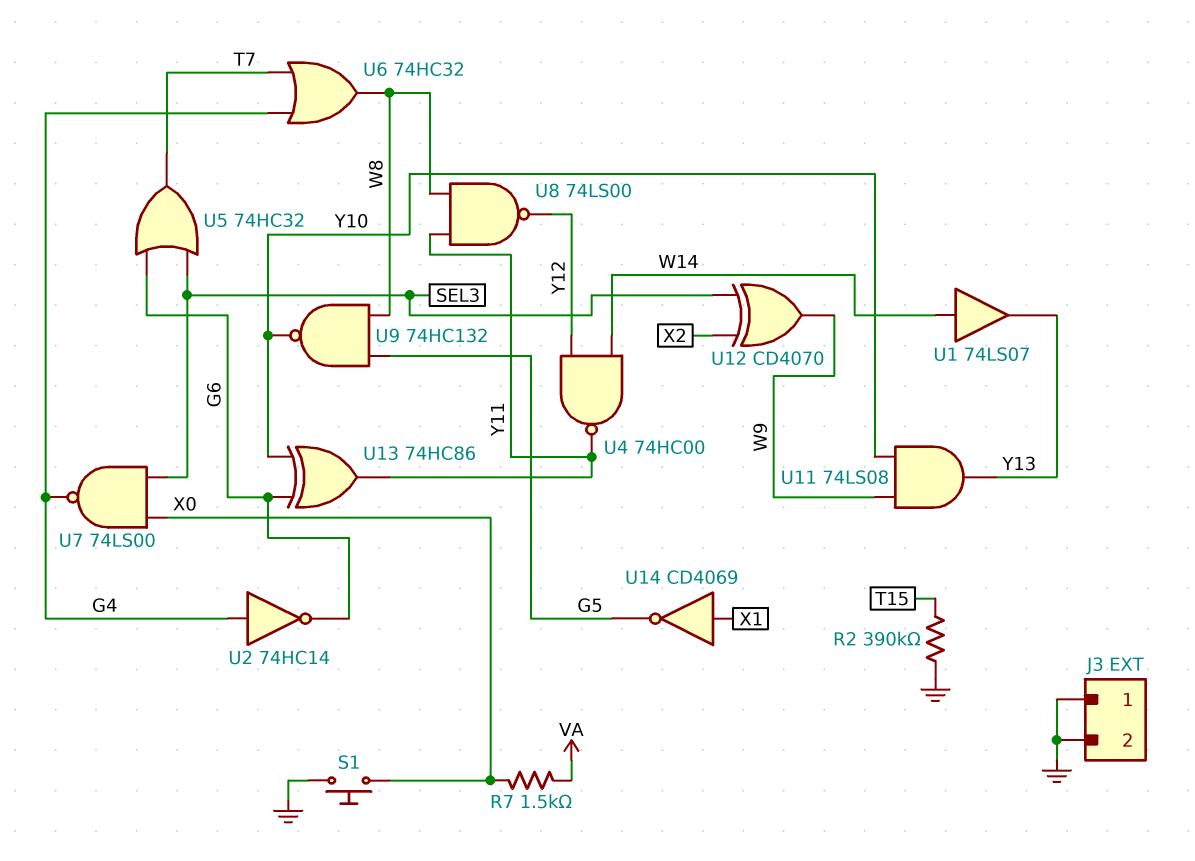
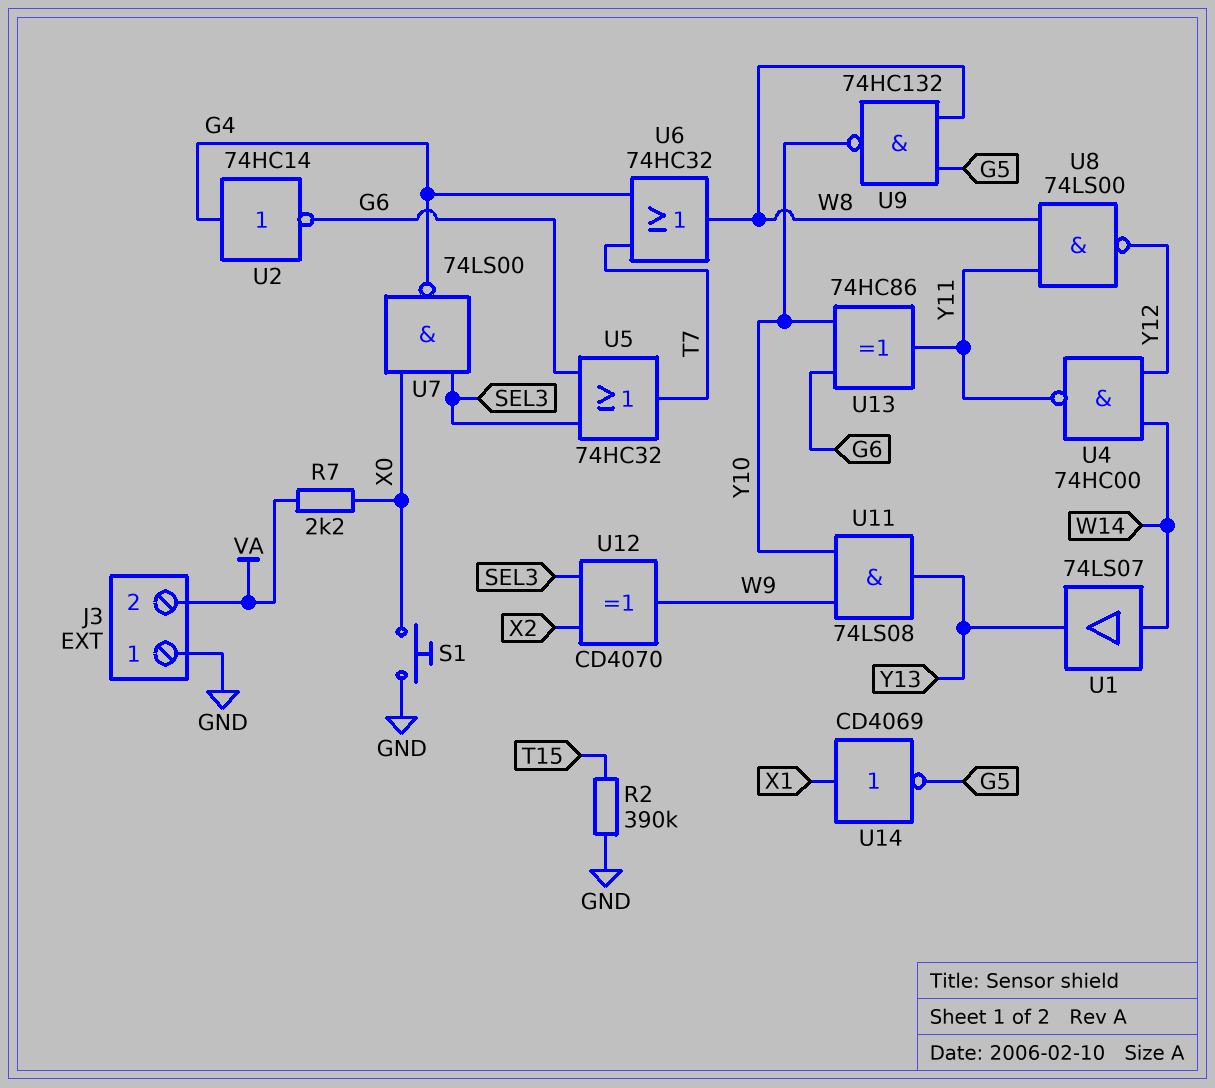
J3 pin 2: GND -> VA
R7: 1.5k (VA, X0) -> 2.2k (VA, X0)

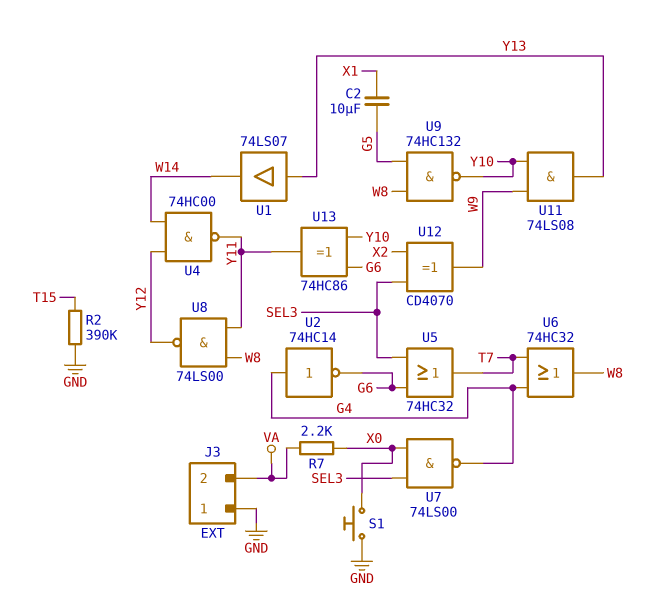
C2: none -> 10uF (G5, X1)
U1: buffer 74LS07 (in W14, out Y13) -> buffer 74LS07 (in Y13, out W14)
U14: NOT CD4069 (in X1, out G5) -> none

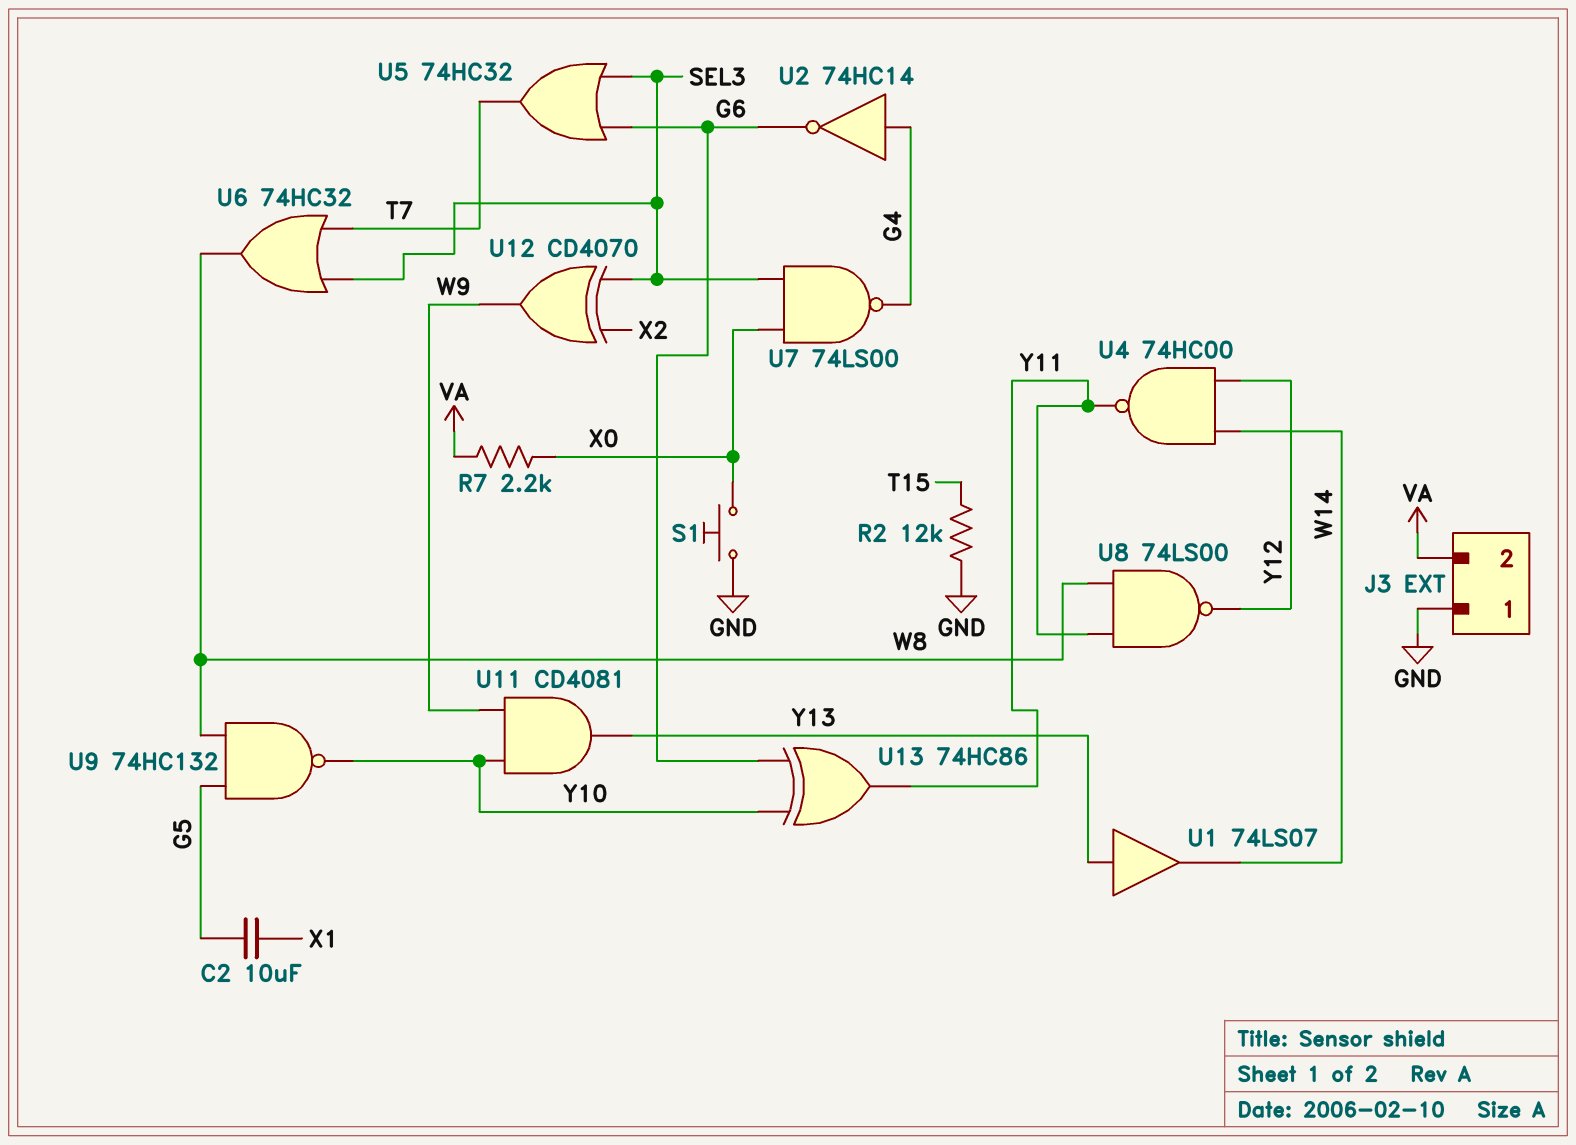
R2: 390k (GND, T15) -> 12k (GND, T15)
U6: OR 74HC32 (in G4, in T7, out W8) -> OR 74HC32 (in SEL3, in T7, out W8)
U11: AND 74LS08 (in W9, in Y10, out Y13) -> AND CD4081 (in W9, in Y10, out Y13)

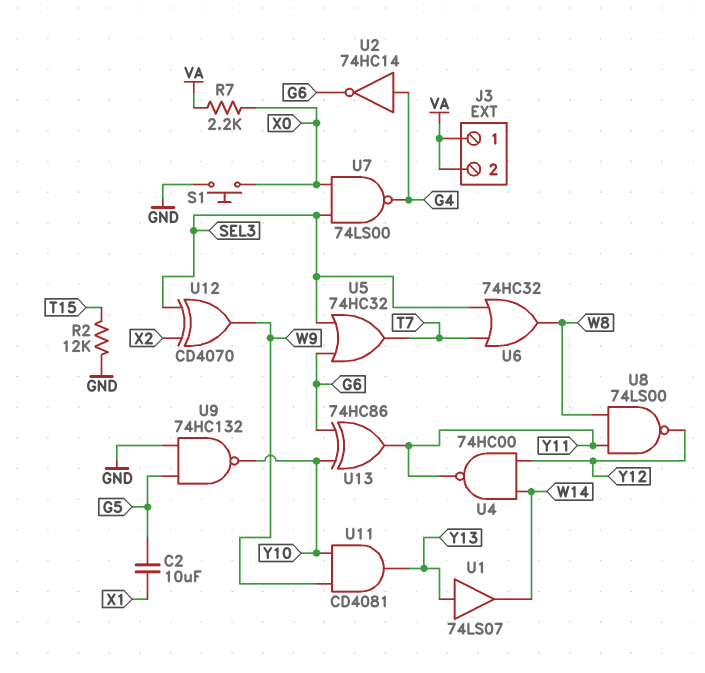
J3 pin 1: GND -> VA
U9: NAND 74HC132 (in G5, in W8, out Y10) -> NAND 74HC132 (in G5, in GND, out Y10)

